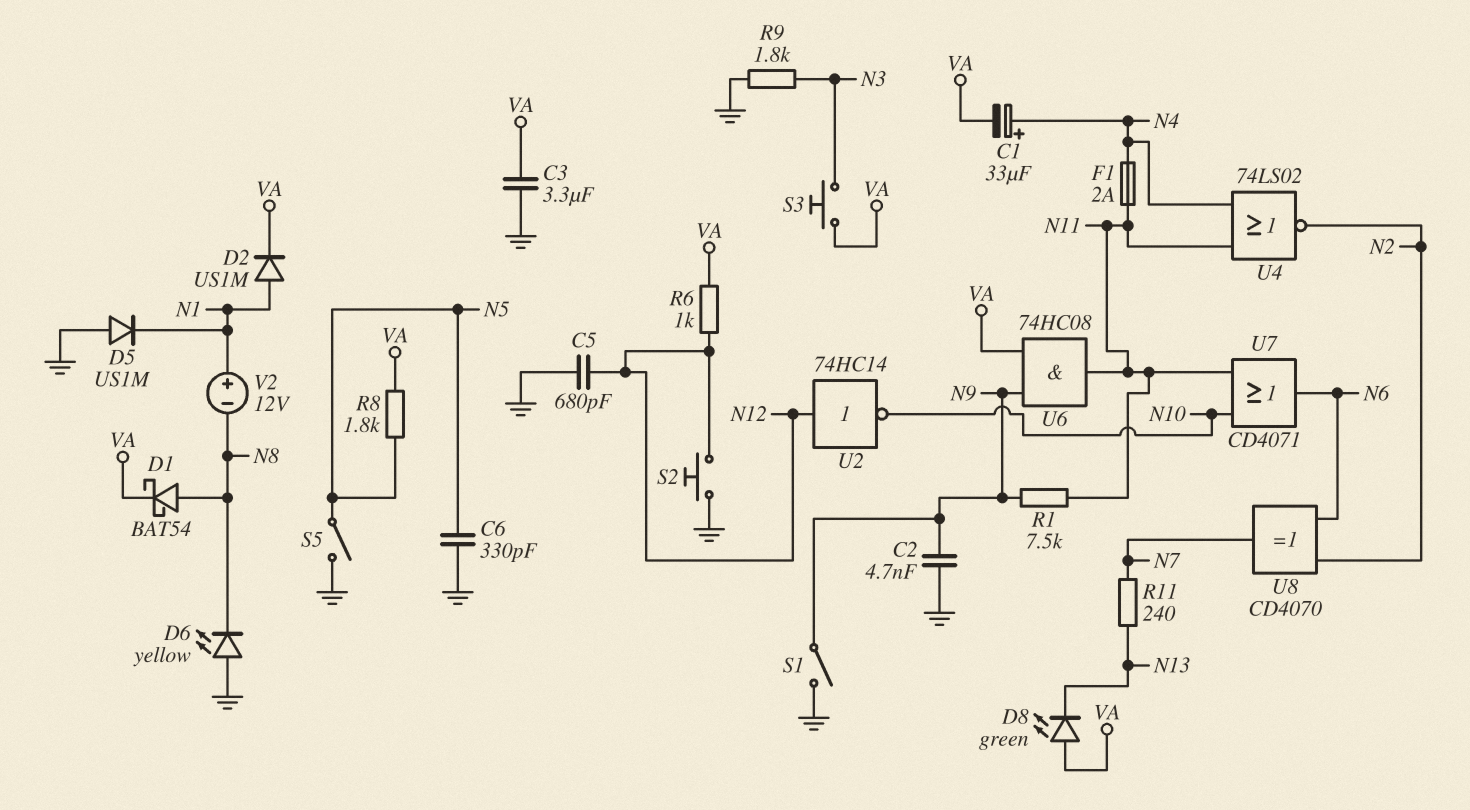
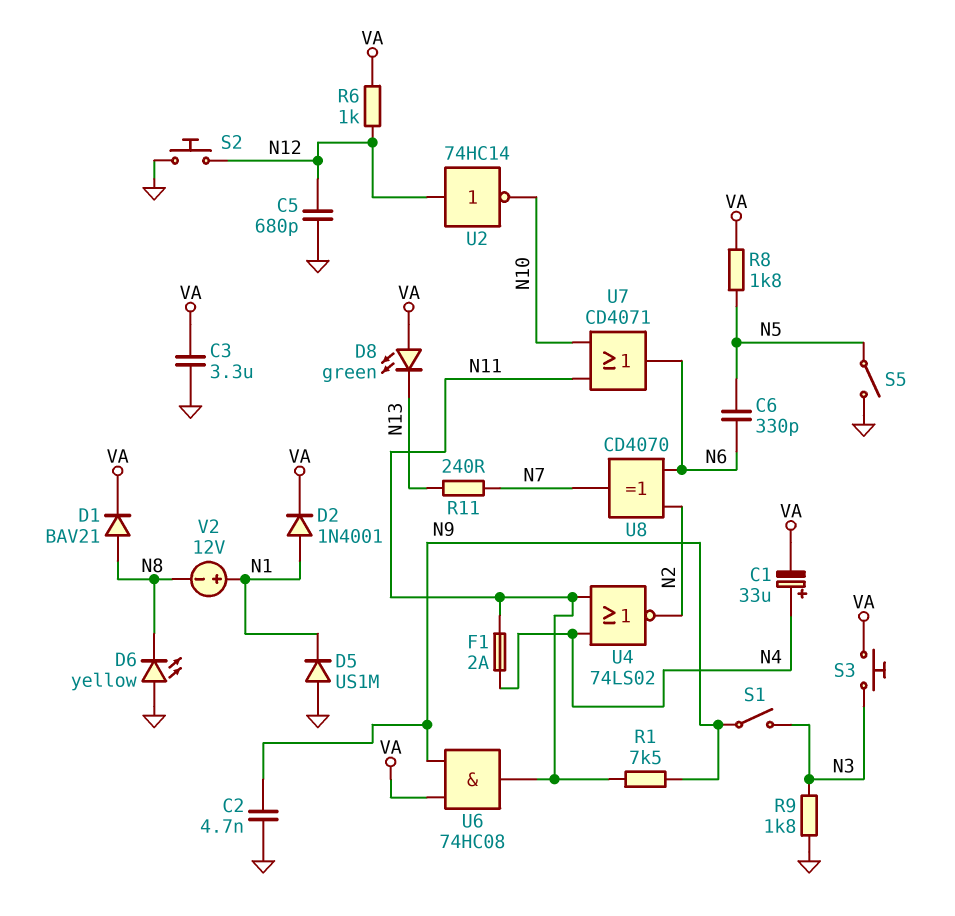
C6: 330pF (GND, N5) -> 330pF (N5, N6)
D1: schottky BAT54 (A N8, K VA) -> diode BAV21 (A N8, K VA)
D2: diode US1M (A N1, K VA) -> diode 1N4001 (A N1, K VA)
S1: switch (GND, N9) -> switch (N3, N9)

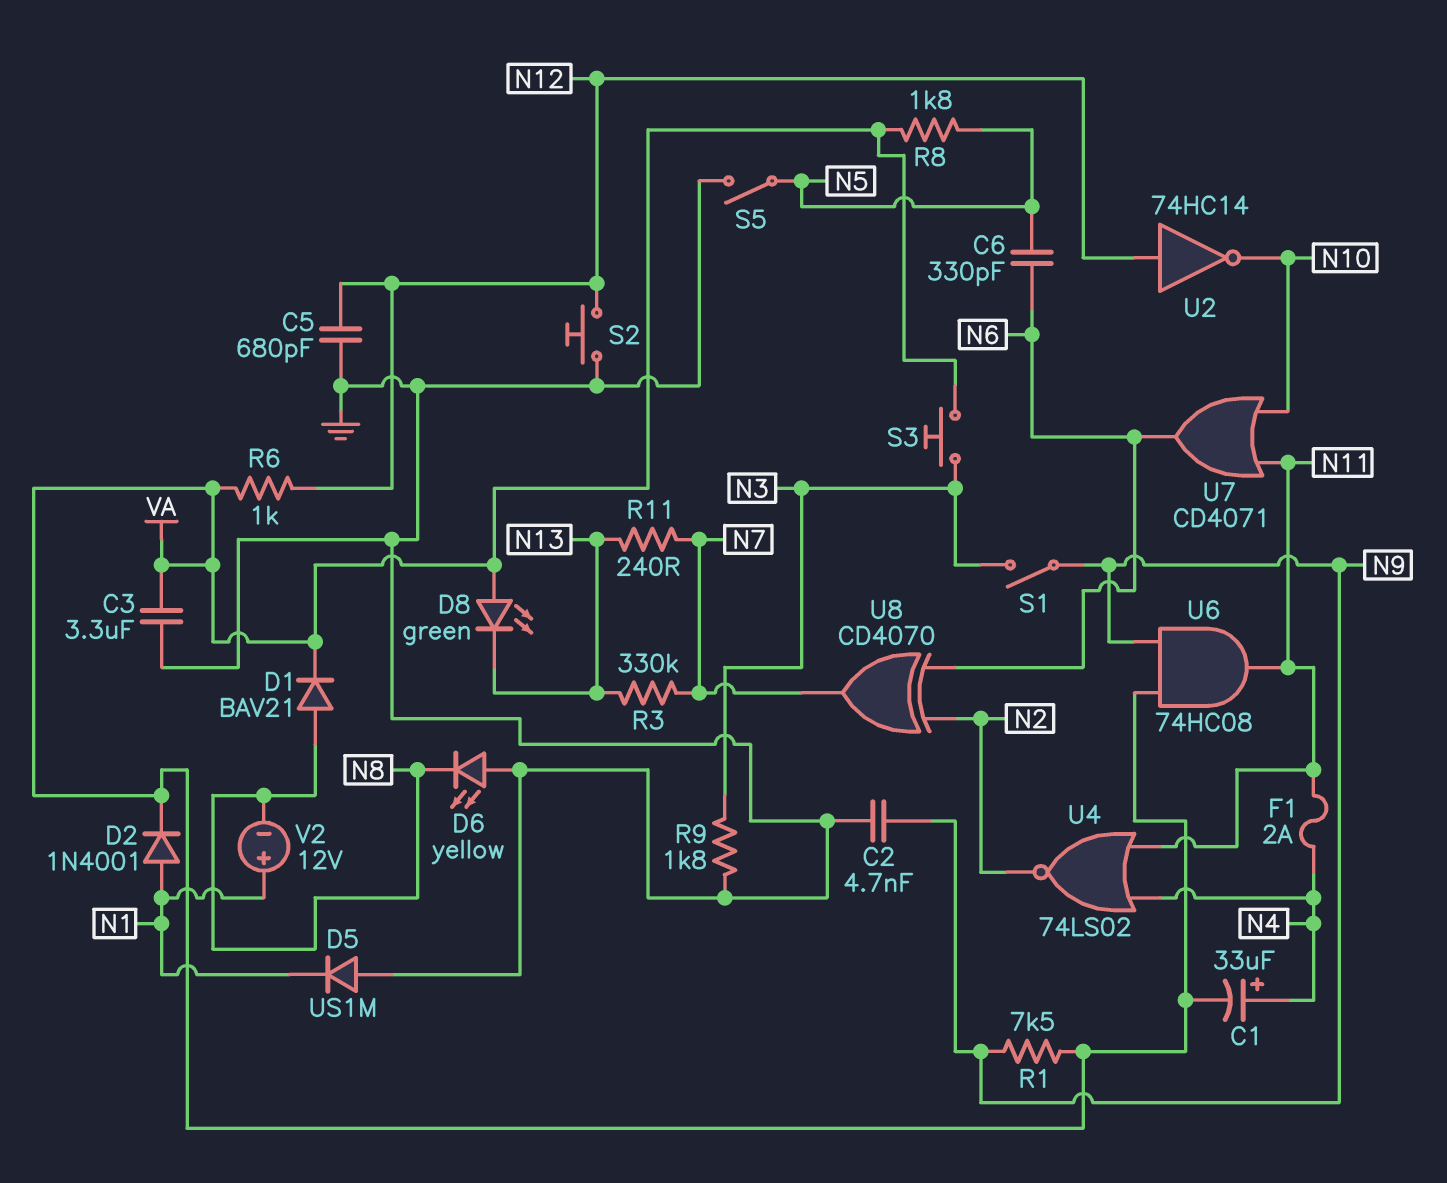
R1: 7.5k (N9, N11) -> 7.5k (N9, VA)
R3: none -> 330k (N7, N13)

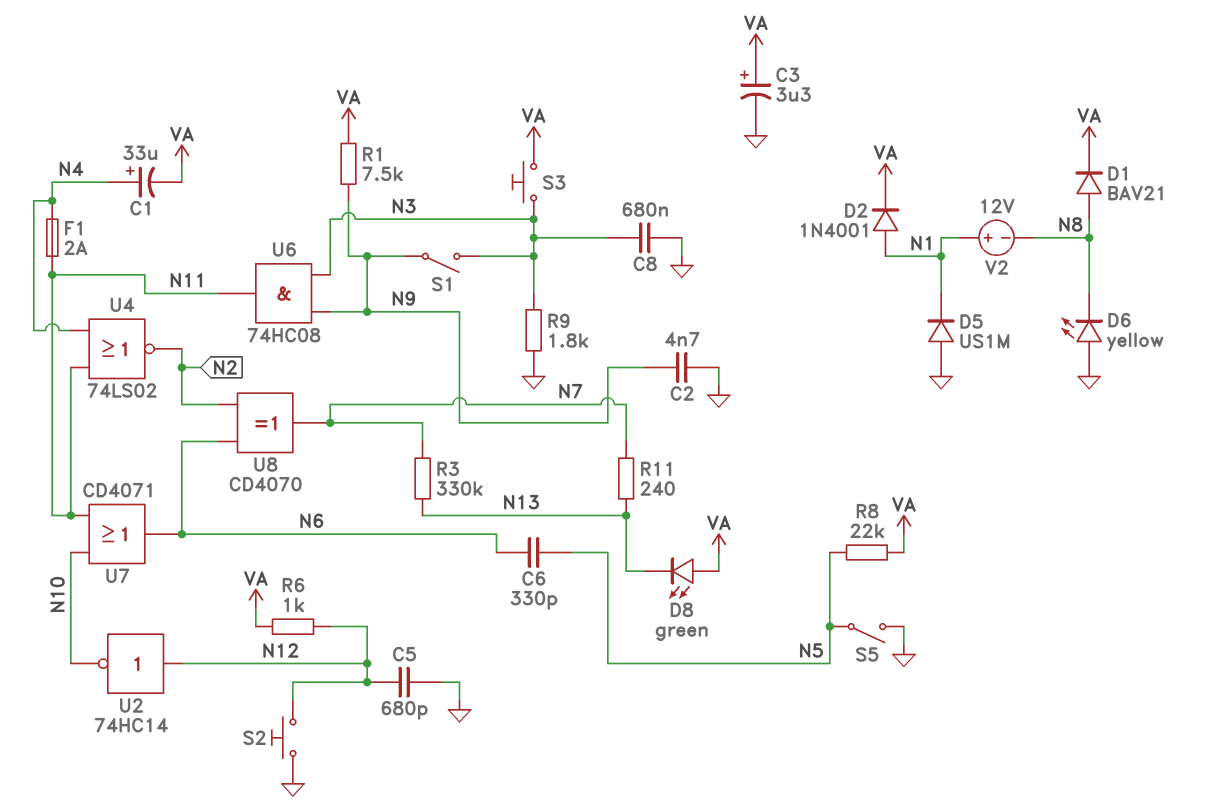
C3: 3.3uF (GND, VA) -> 3.3uF (plus VA, minus GND)
C8: none -> 680nF (GND, N3)
R8: 1.8k (N5, VA) -> 22k (N5, VA)
U6: AND 74HC08 (in N9, in VA, out N11) -> AND 74HC08 (in N3, in N9, out N11)

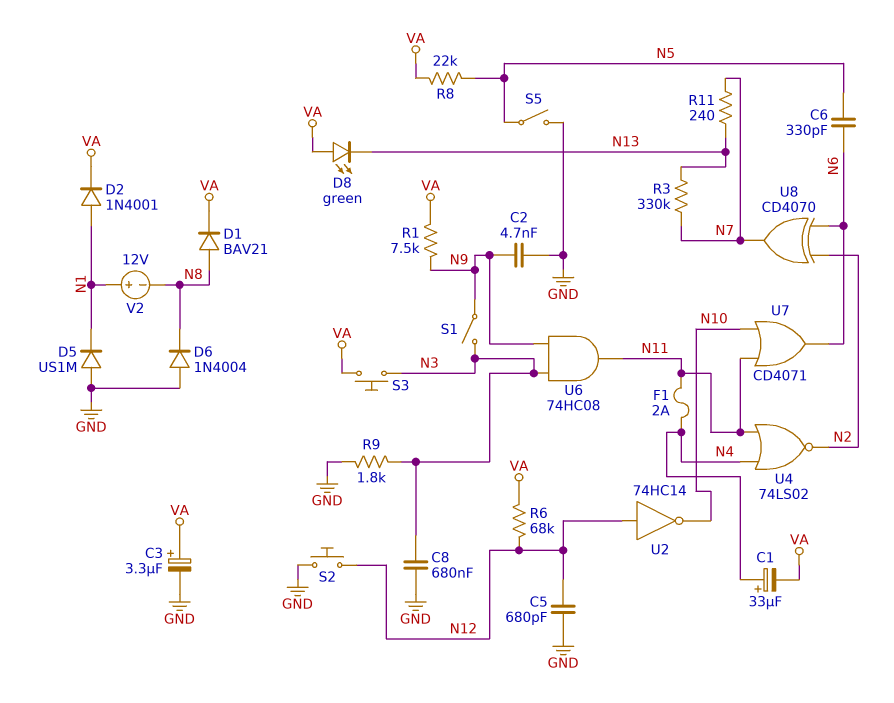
D6: LED yellow (A GND, K N8) -> diode 1N4004 (A GND, K N8)
R6: 1k (N12, VA) -> 68k (N12, VA)

